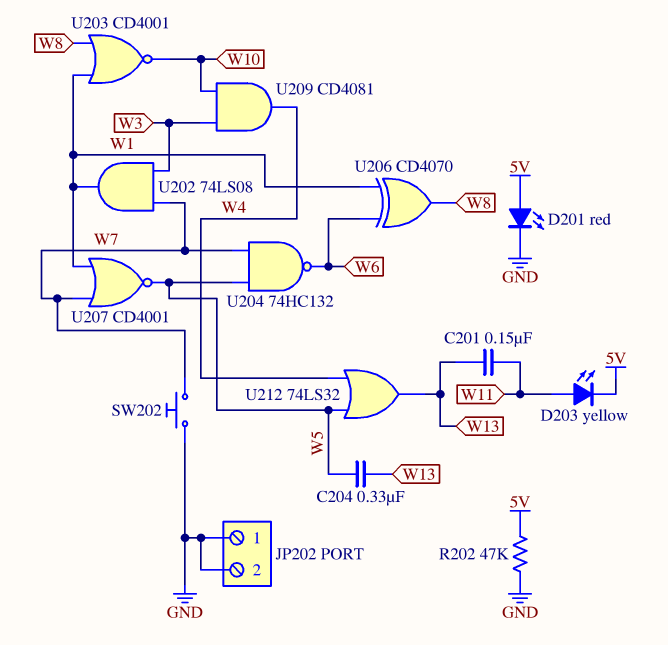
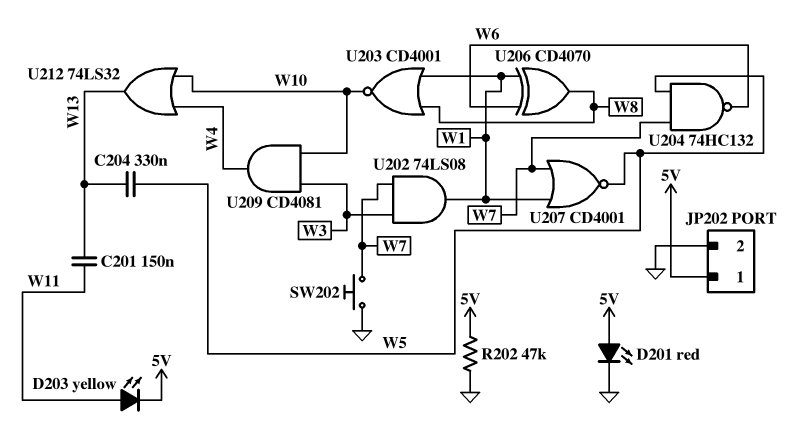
JP202 pin 1: GND -> 5V
U212: OR 74LS32 (in W4, in W5, out W13) -> OR 74LS32 (in W4, in W10, out W13)

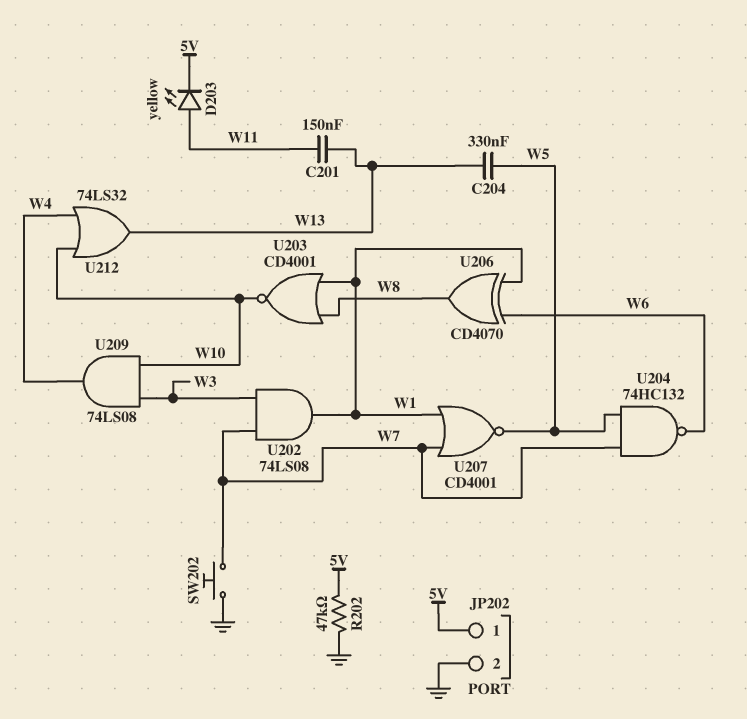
D201: LED red (A 5V, K GND) -> none
U209: AND CD4081 (in W3, in W10, out W4) -> AND 74LS08 (in W3, in W10, out W4)

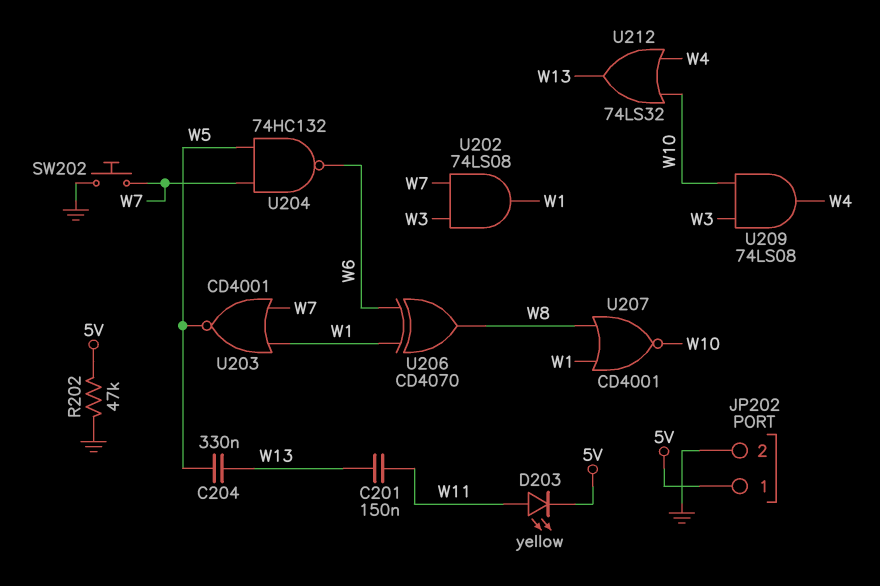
U203: NOR CD4001 (in W1, in W8, out W10) -> NOR CD4001 (in W1, in W7, out W5)
U207: NOR CD4001 (in W1, in W7, out W5) -> NOR CD4001 (in W1, in W8, out W10)

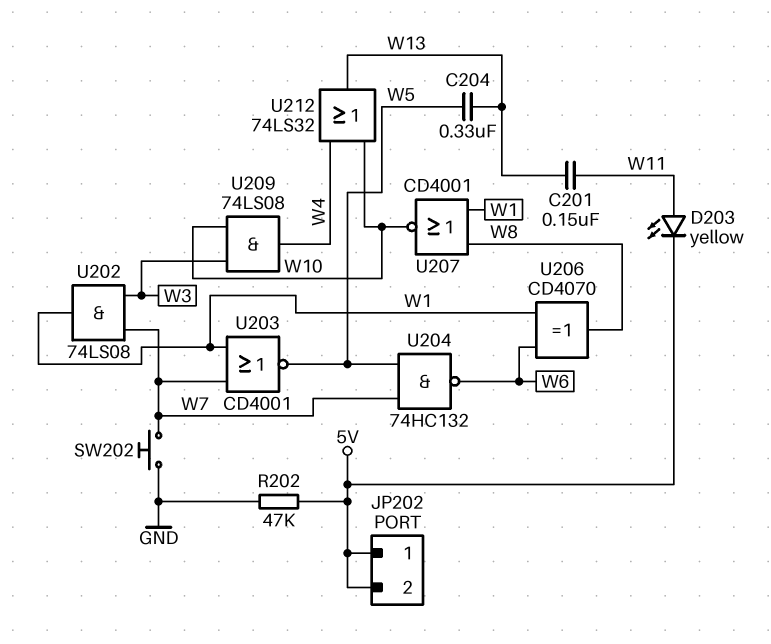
JP202 pin 2: GND -> 5V

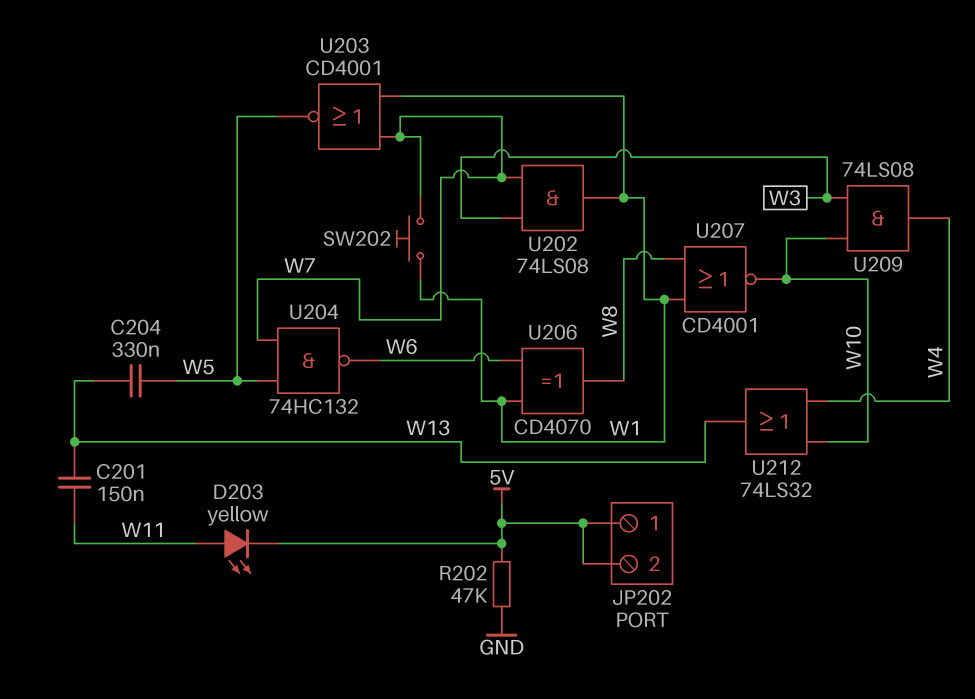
SW202: button (GND, W7) -> button (W1, W7)

